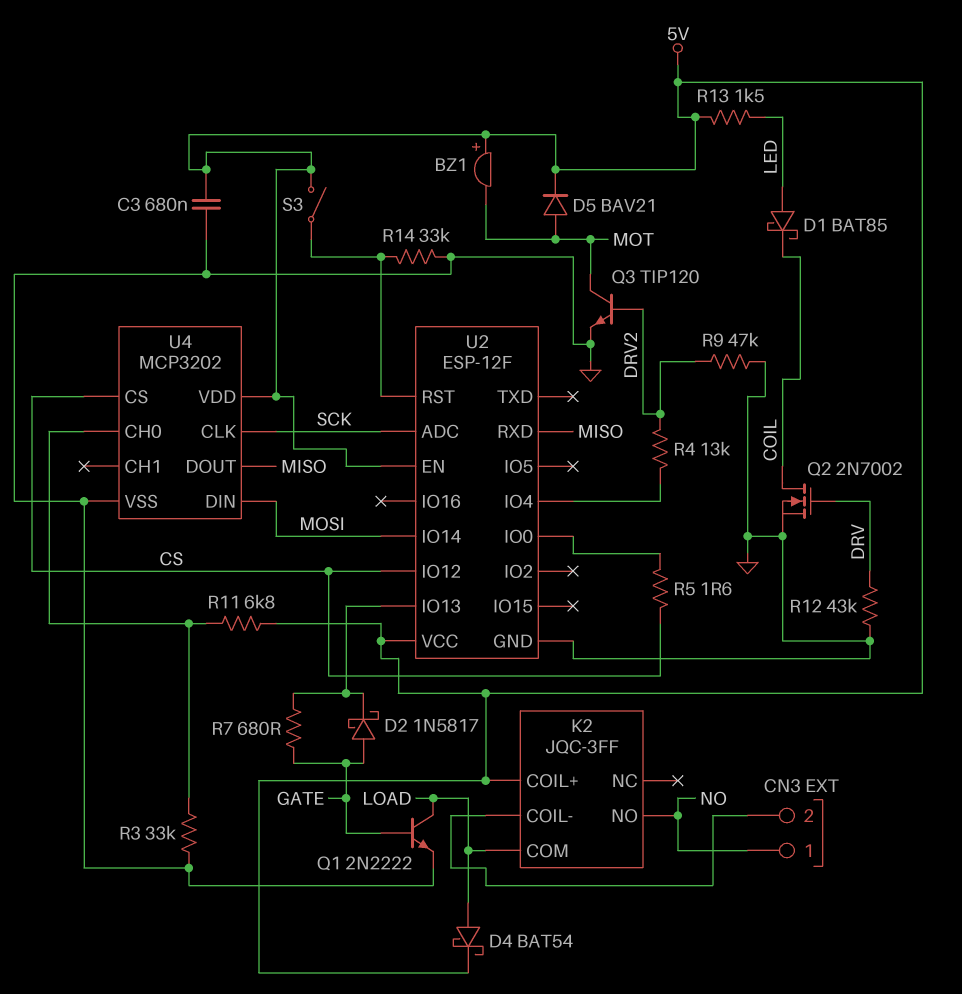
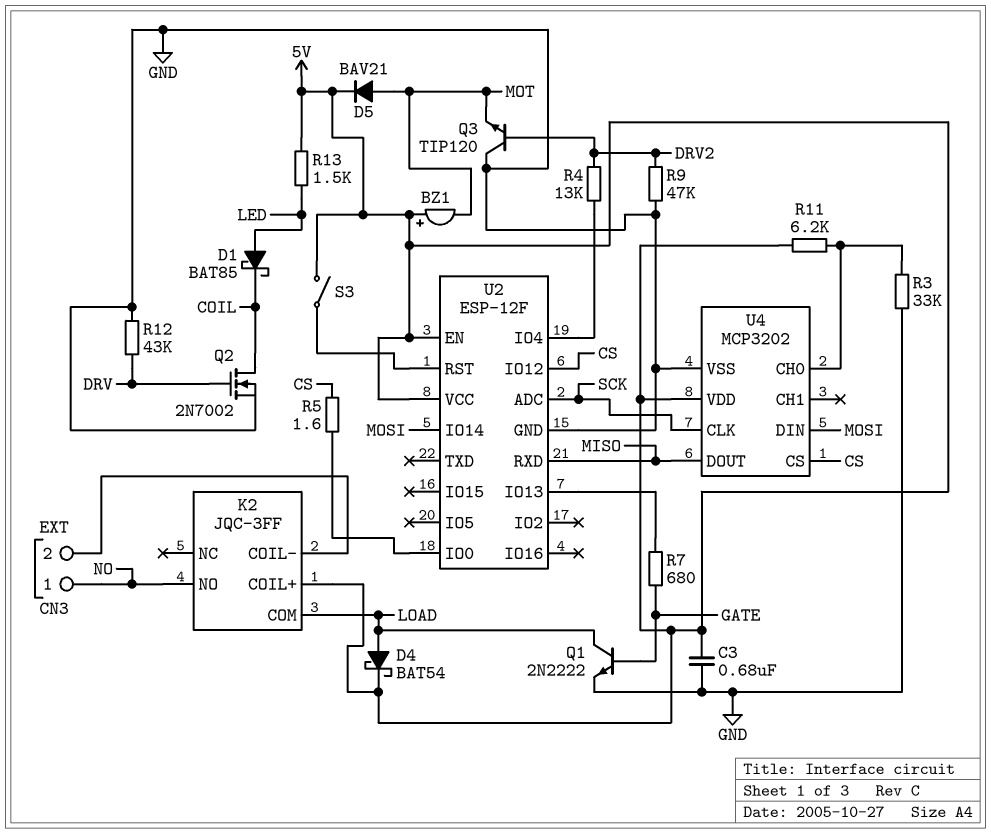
D2: schottky 1N5817 (A GATE, K U2/IO13) -> none
Q3: NPN TIP120 (B DRV2, C MOT, E GND) -> NPN TIP120 (B DRV2, C GND, E MOT)
R11: 6.8k (5V, U4/CH0) -> 6.2k (5V, U4/CH0)
R14: 33k (GND, U2/RST) -> none

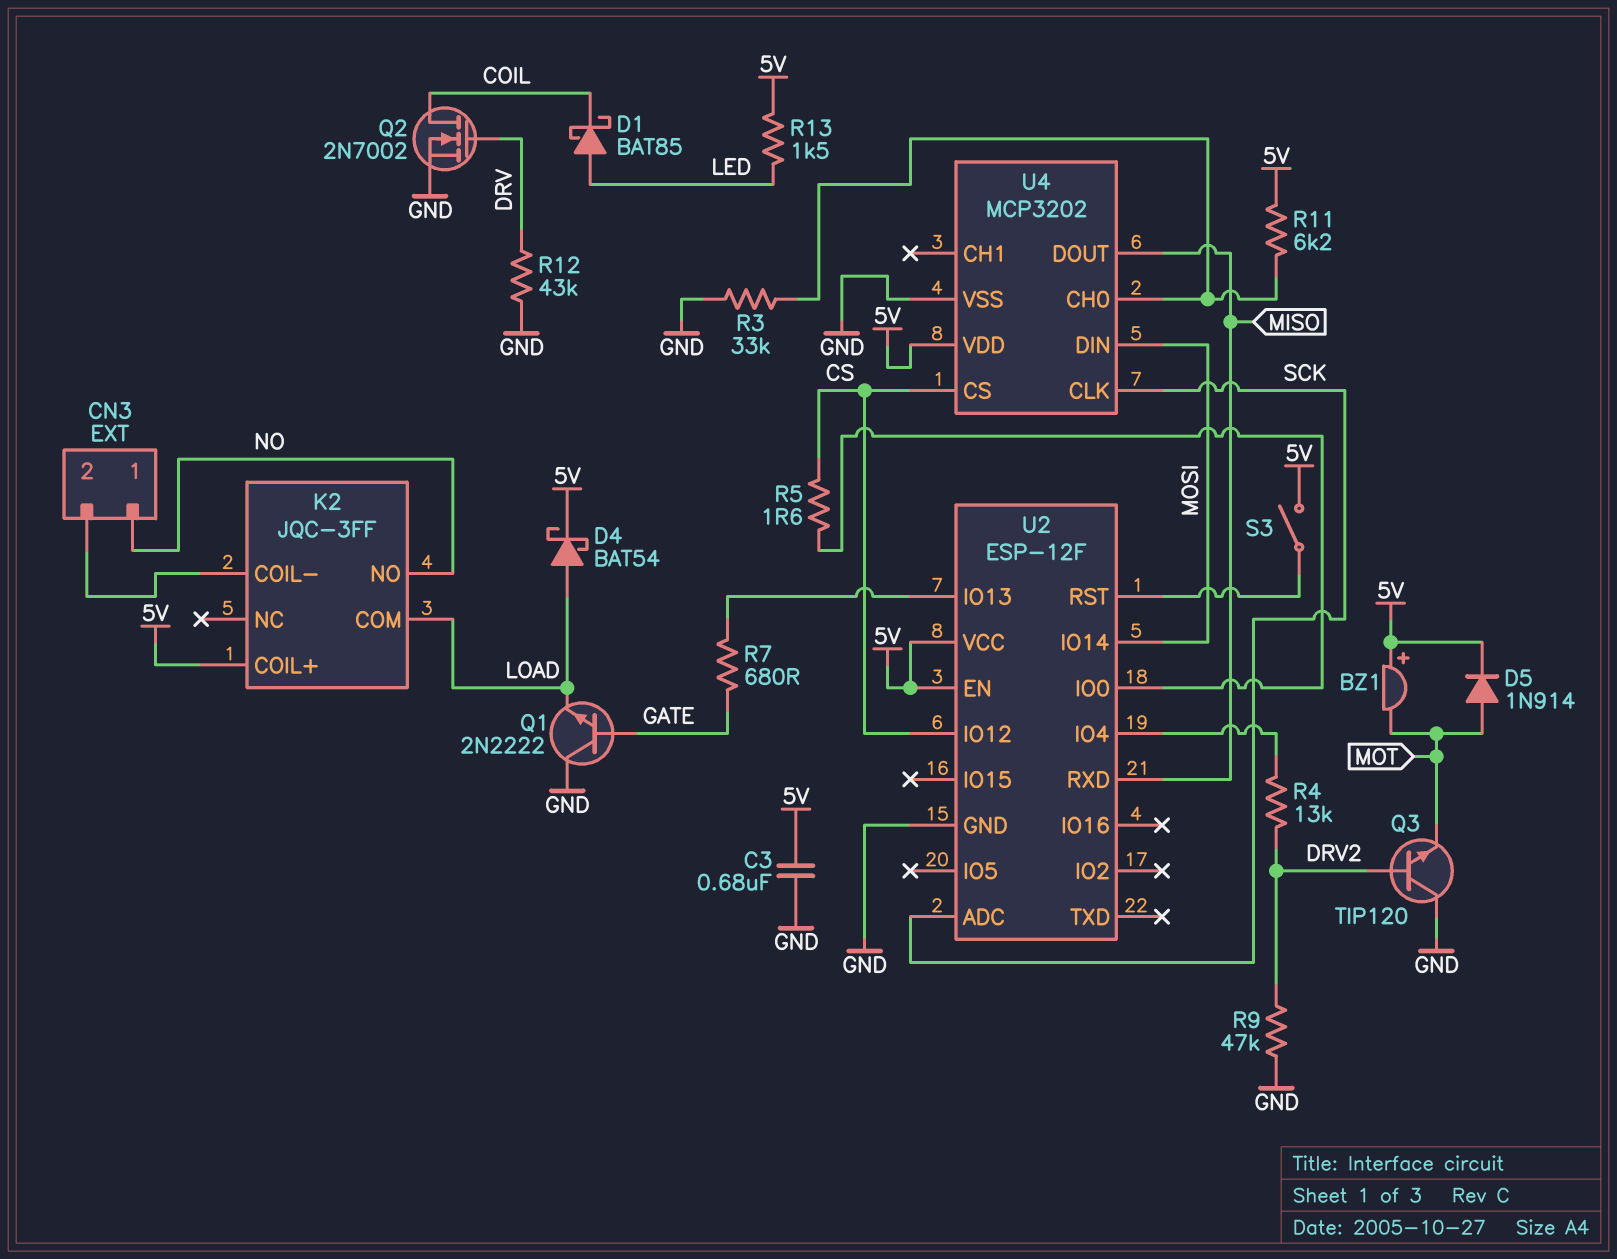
D5: diode BAV21 (A MOT, K 5V) -> diode 1N914 (A MOT, K 5V)
Q1: NPN 2N2222 (B GATE, C LOAD, E GND) -> NPN 2N2222 (B GATE, C GND, E LOAD)

